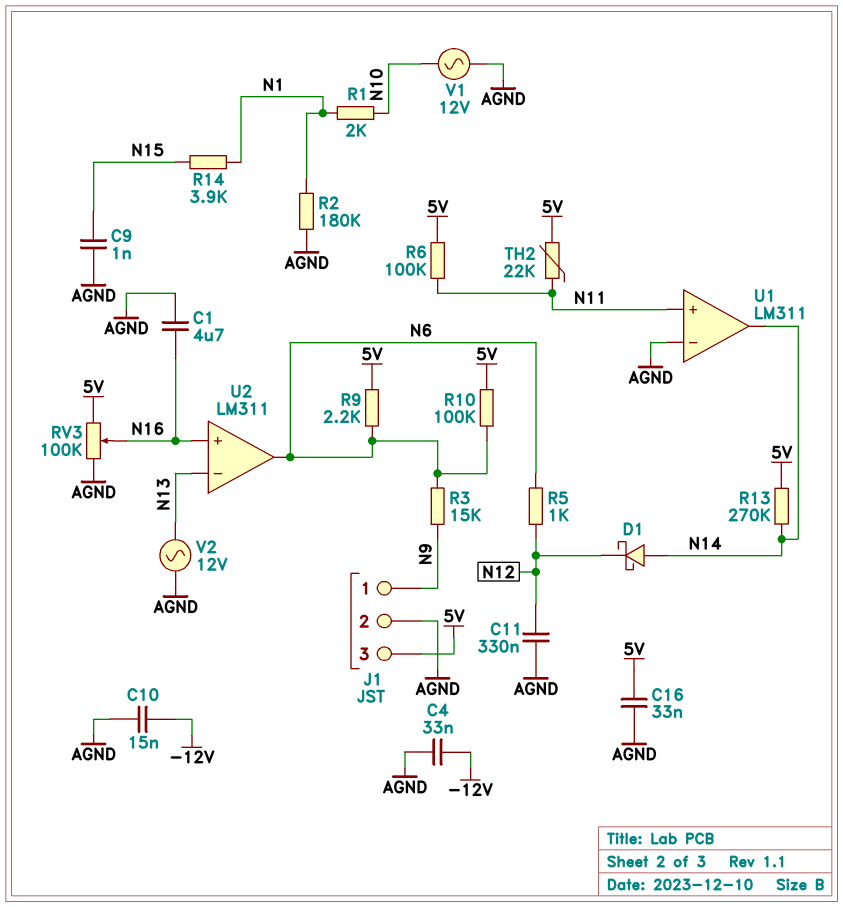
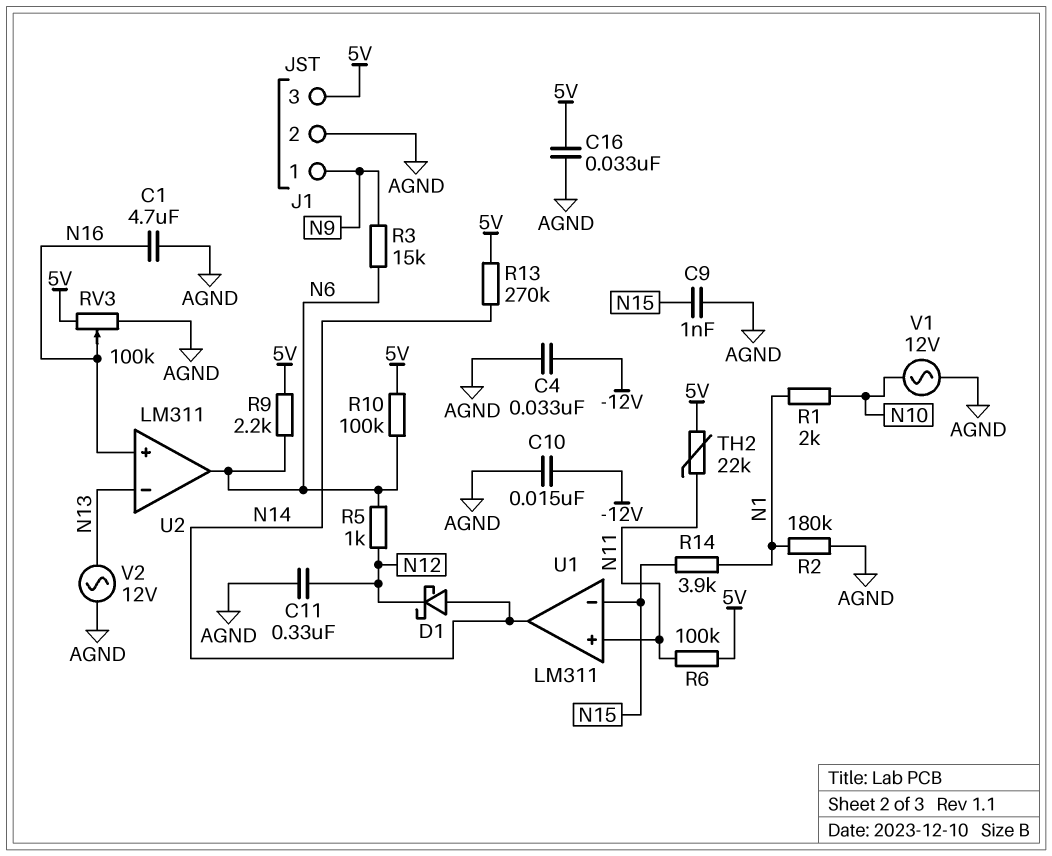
U1 pin in-: AGND -> N15

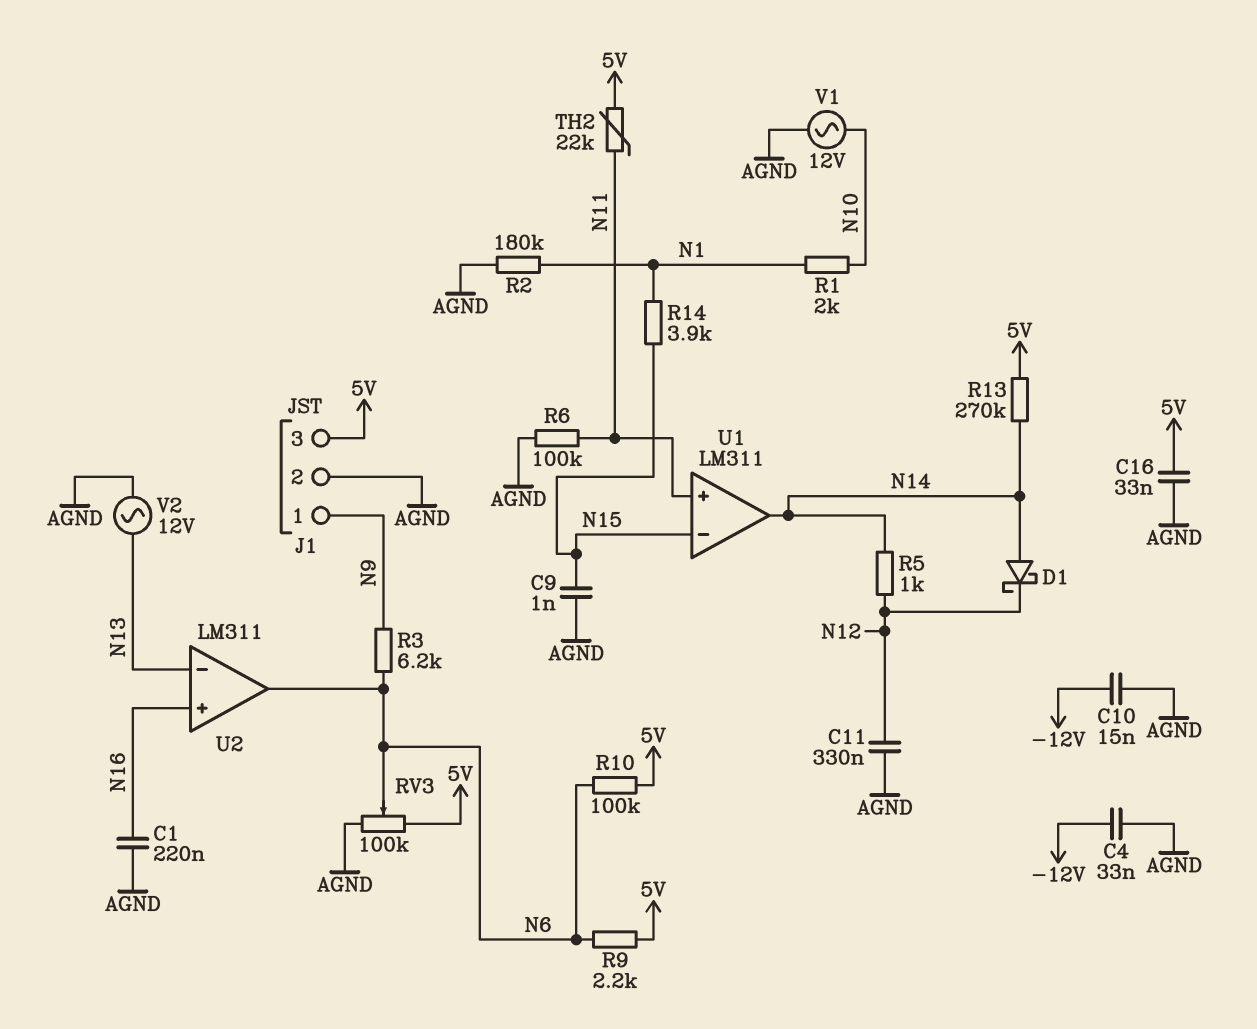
C1: 4.7uF (AGND, N16) -> 220nF (AGND, N16)
R3: 15k (N6, N9) -> 6.2k (N6, N9)
R5: 1k (N6, N12) -> 1k (N12, N14)
R6: 100k (5V, N11) -> 100k (AGND, N11)
RV3: 100k (5V, AGND, wiper N16) -> 100k (5V, AGND, wiper N6)

